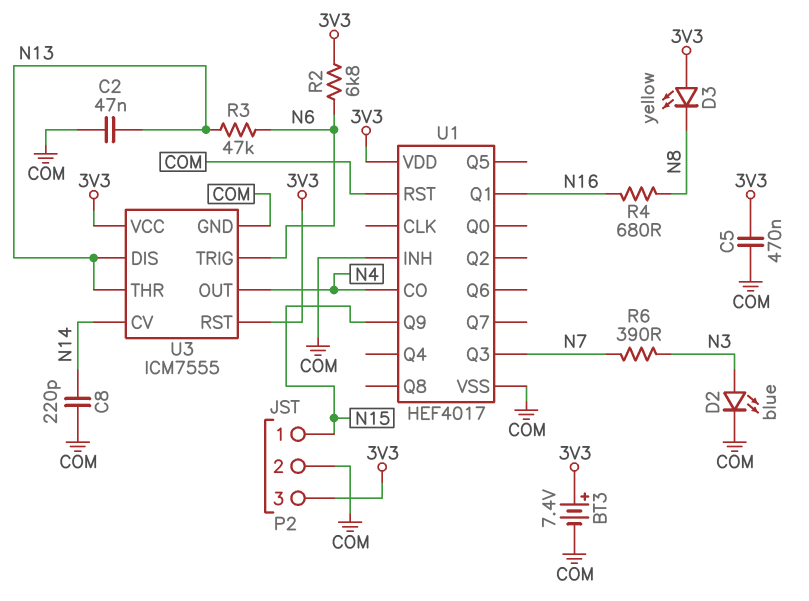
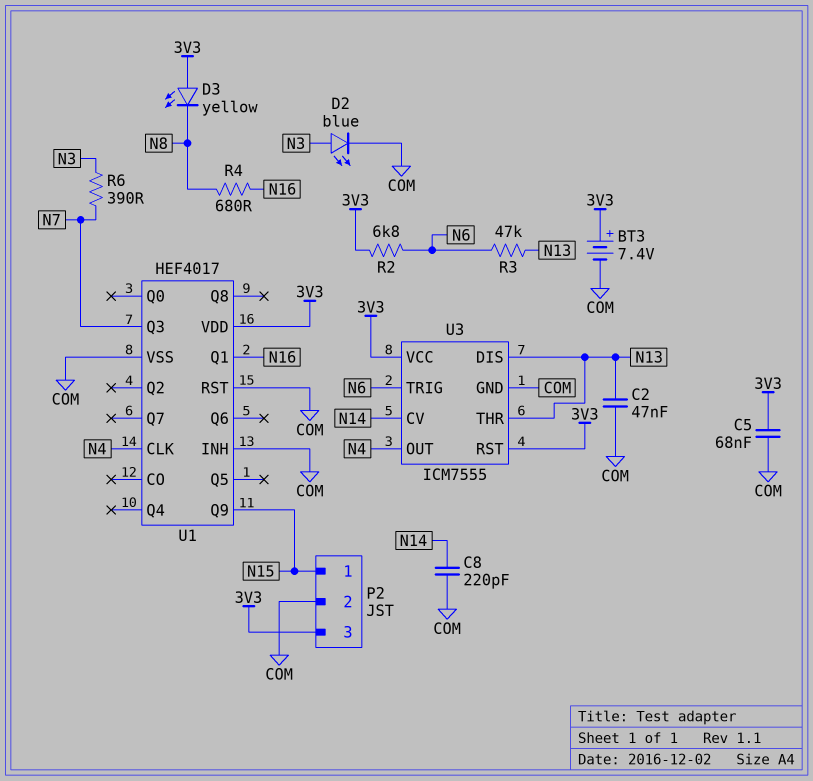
C5: 470nF (3V3, COM) -> 68nF (3V3, COM)
U1 pin CLK: none -> N4
U1 pin CO: N4 -> none

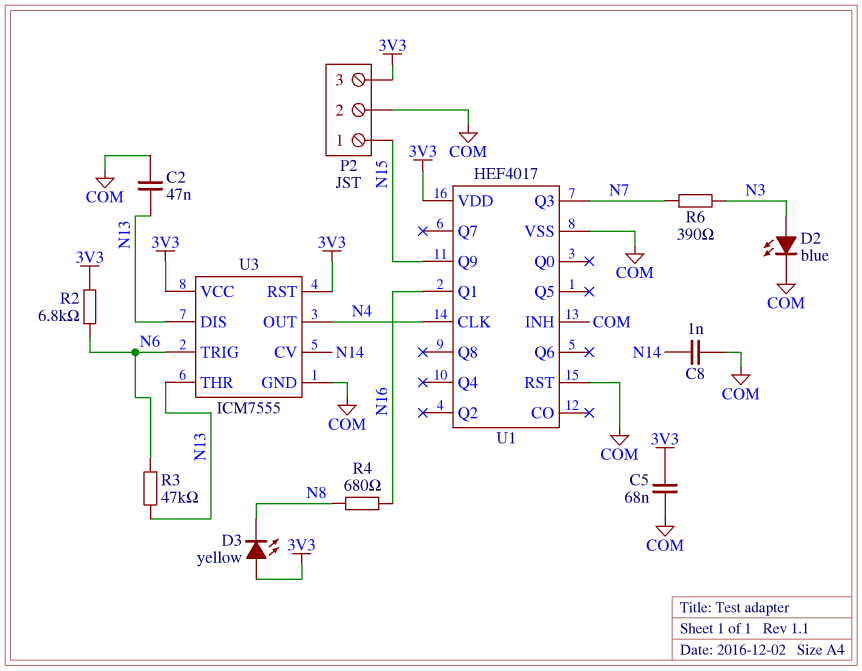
BT3: 7.4V (plus 3V3, minus COM) -> none
C8: 220pF (COM, N14) -> 1nF (COM, N14)

